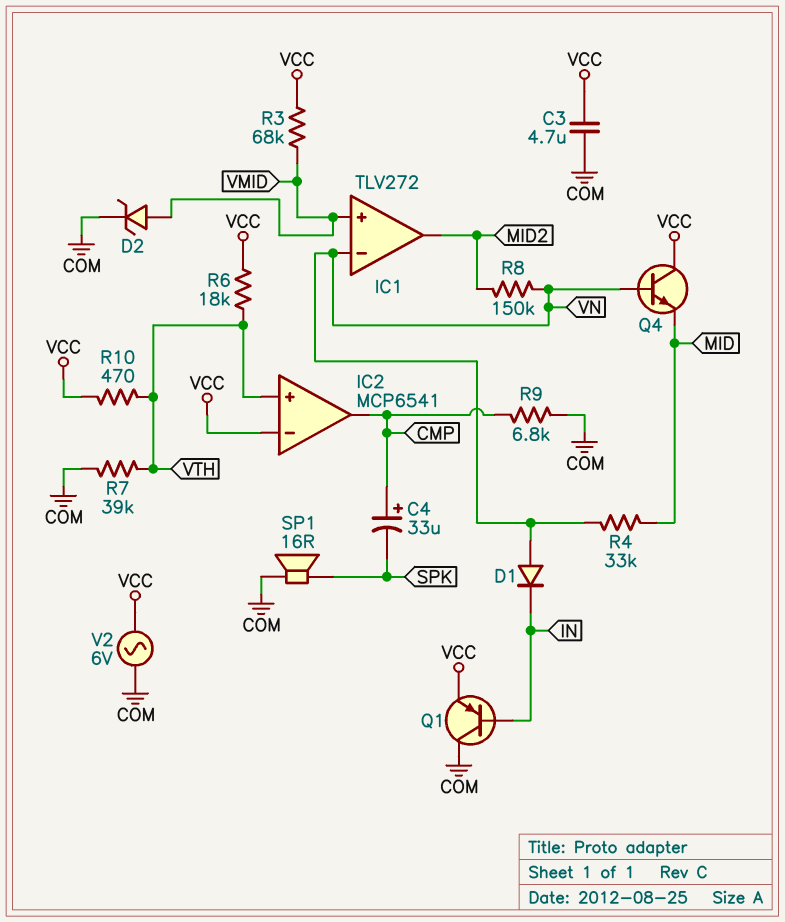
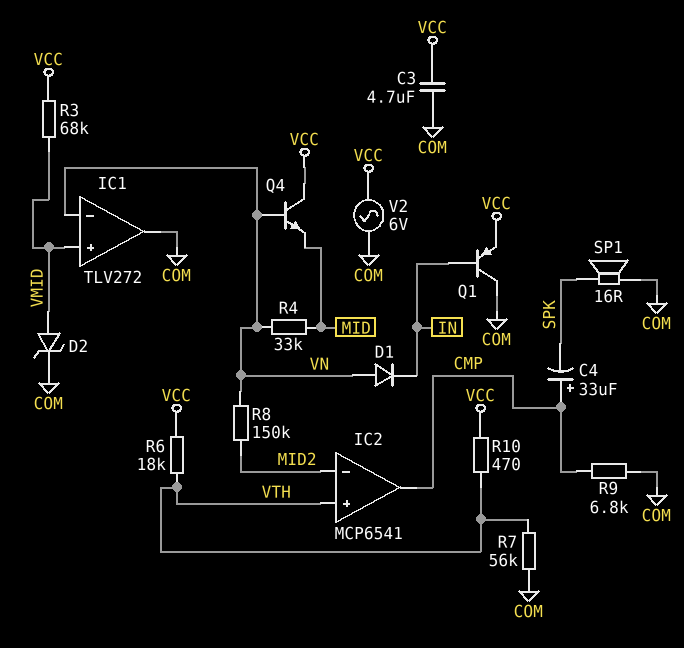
IC1 pin out: MID2 -> COM
IC2 pin in-: VCC -> MID2
R7: 39k (COM, VTH) -> 56k (COM, VTH)

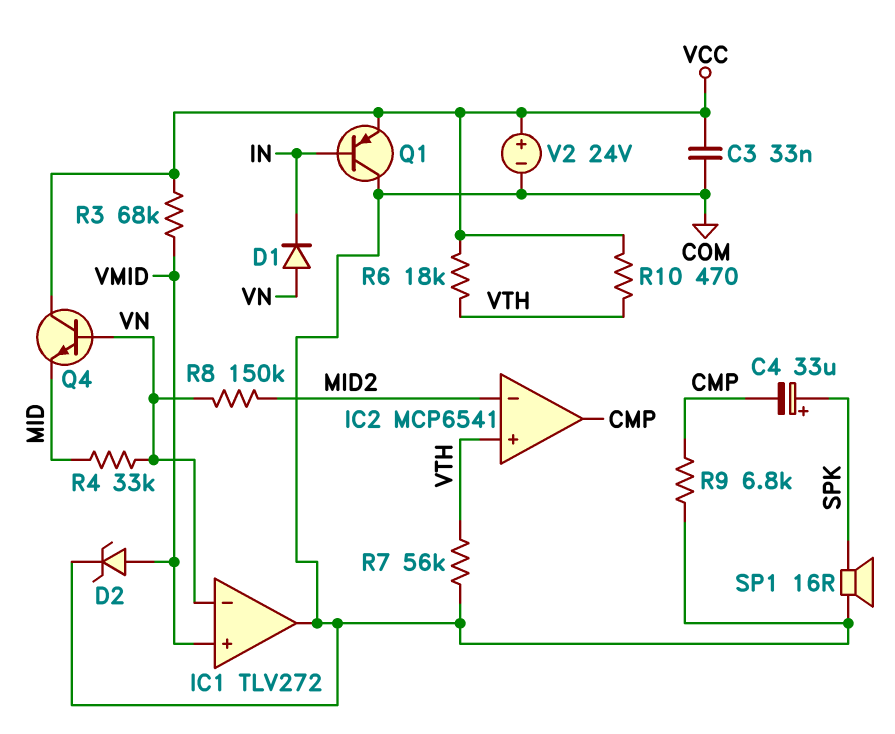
C3: 4.7uF (COM, VCC) -> 33nF (COM, VCC)
C4: 33uF (plus CMP, minus SPK) -> 33uF (plus SPK, minus CMP)
V2: AC 6V (COM, VCC) -> 24V (plus VCC, minus COM)

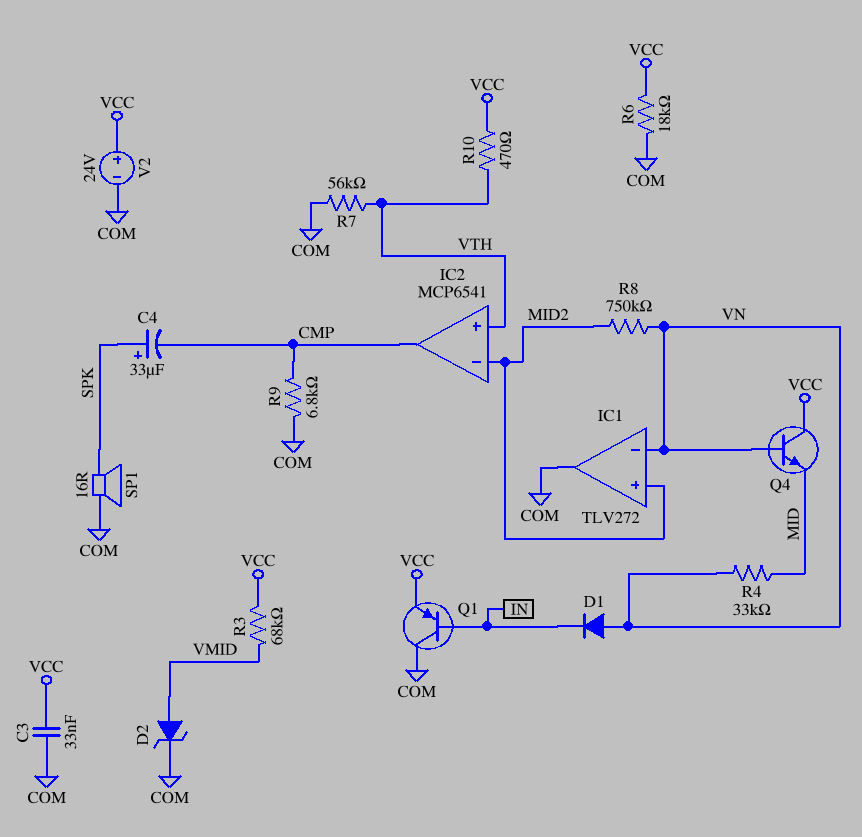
IC1 pin in+: VMID -> MID2
R6: 18k (VCC, VTH) -> 18k (COM, VCC)
R8: 150k (MID2, VN) -> 750k (MID2, VN)

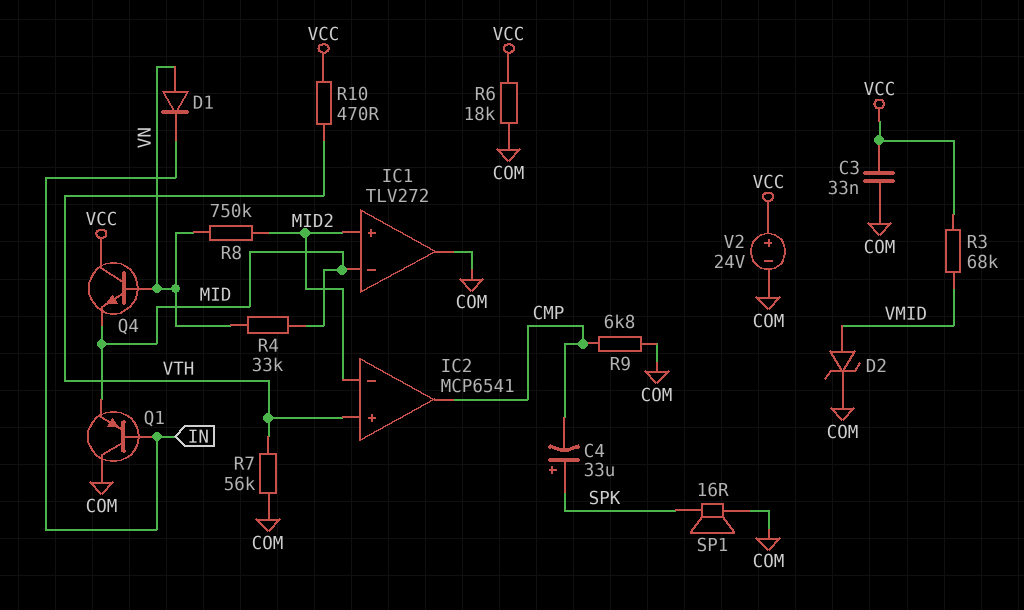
IC1 pin in-: VN -> MID
Q1: PNP (B IN, C COM, E VCC) -> PNP (B IN, C COM, E MID)

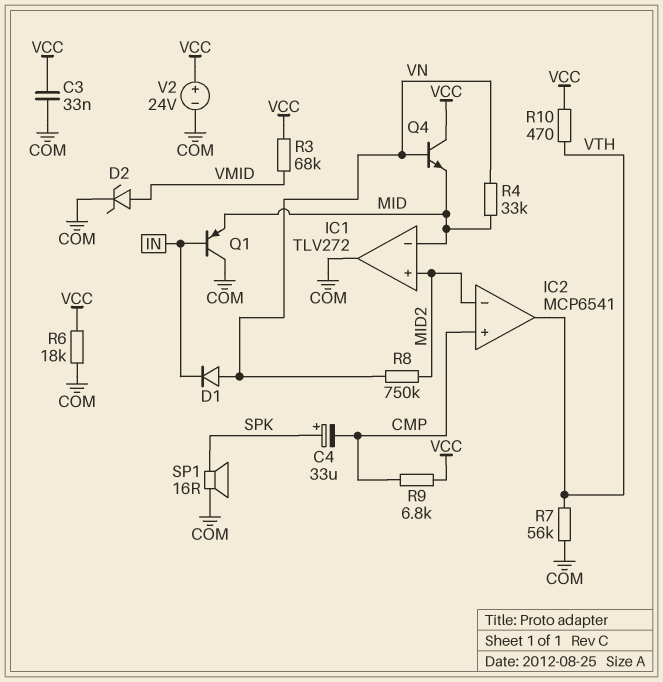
IC2 pin in+: VTH -> CMP
IC2 pin out: CMP -> VTH
R9: 6.8k (CMP, COM) -> 6.8k (CMP, VCC)

